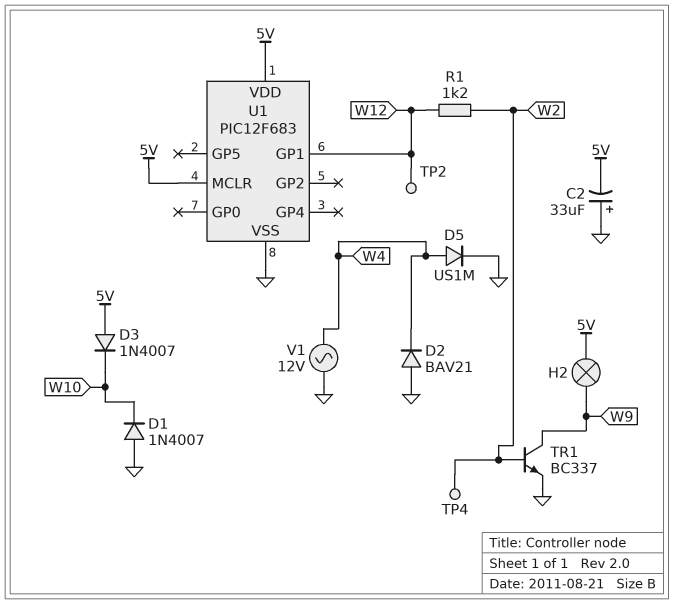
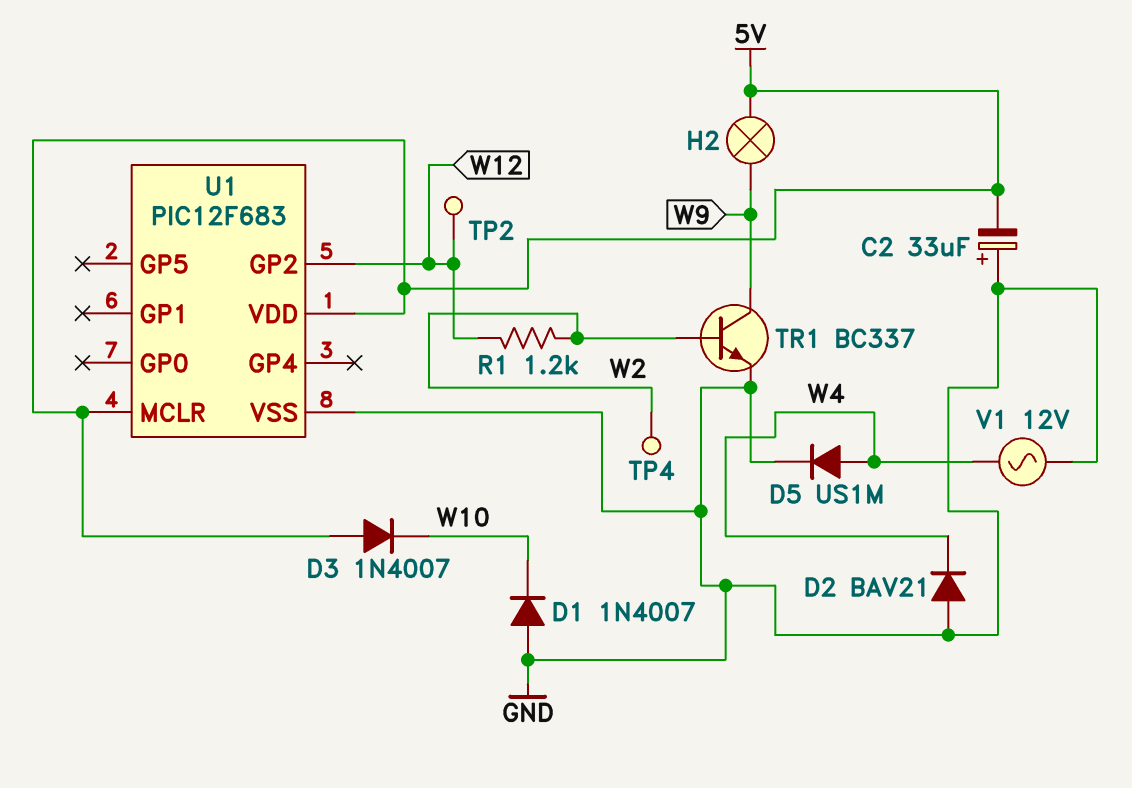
U1 pin GP1: W12 -> none
U1 pin GP2: none -> W12

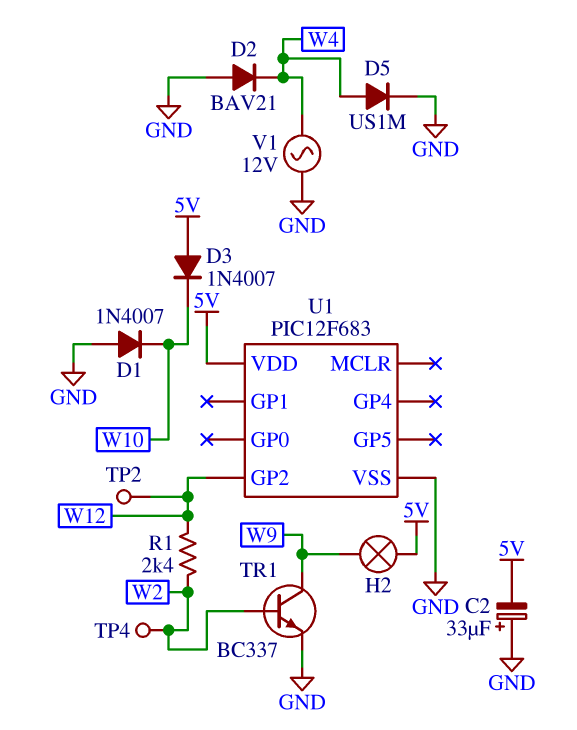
R1: 1.2k (W2, W12) -> 2.4k (W2, W12)
U1 pin MCLR: 5V -> none

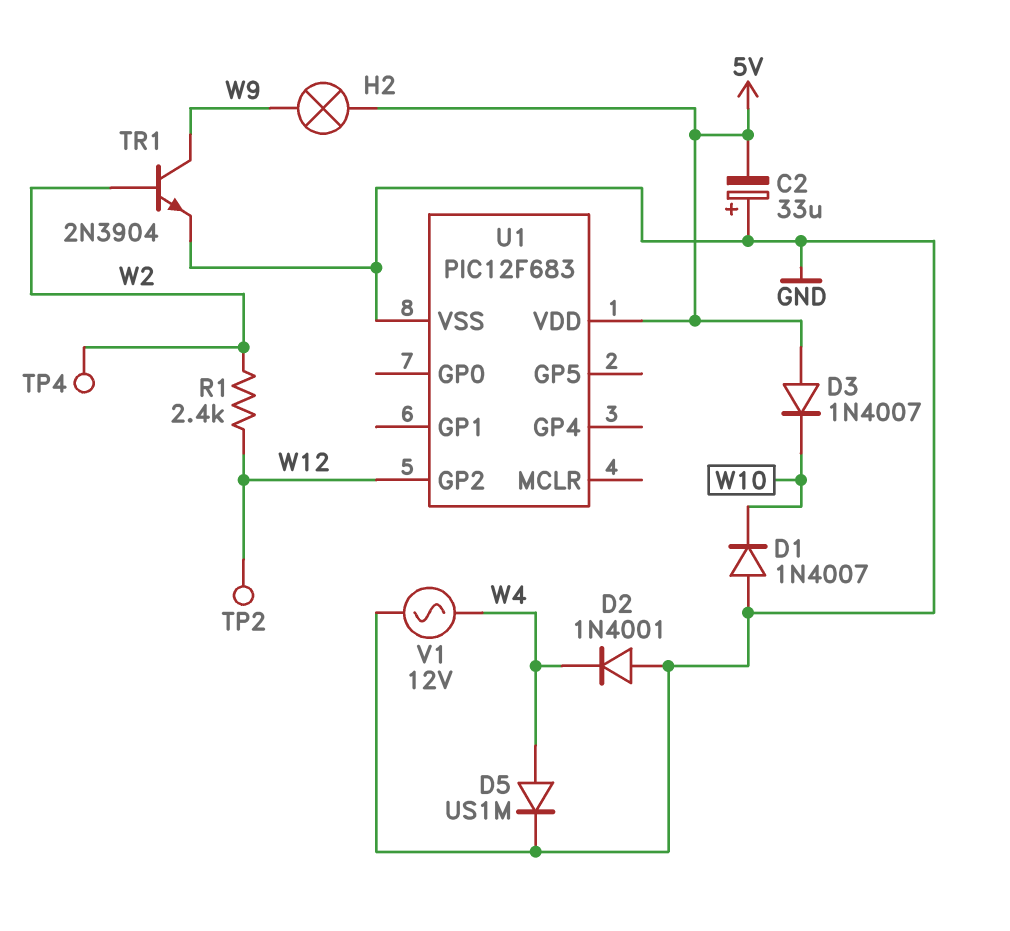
D2: diode BAV21 (A GND, K W4) -> diode 1N4001 (A GND, K W4)
TR1: NPN BC337 (B W2, C W9, E GND) -> NPN 2N3904 (B W2, C W9, E GND)

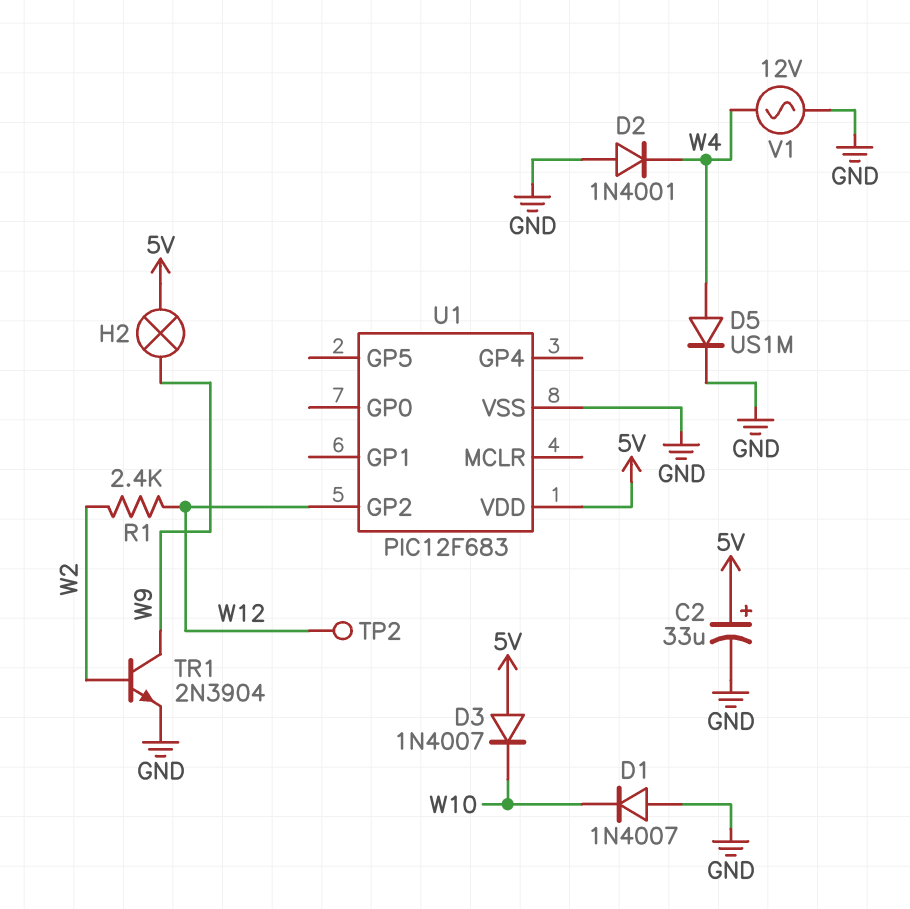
C2: 33uF (plus GND, minus 5V) -> 33uF (plus 5V, minus GND)
TP4: test point (W2) -> none

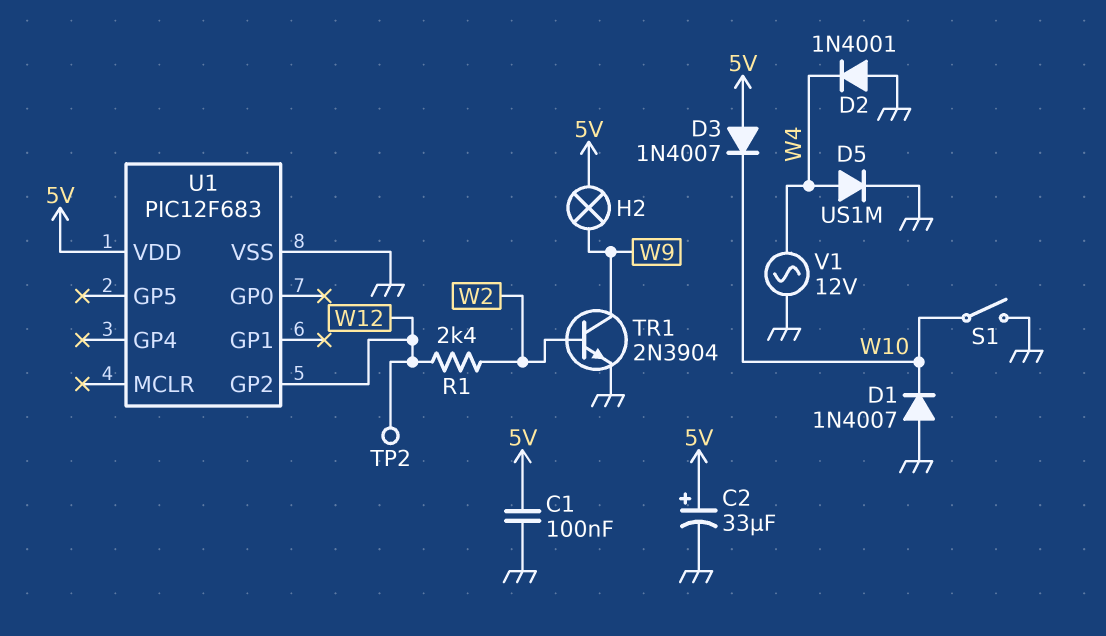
C1: none -> 100nF (5V, GND)
S1: none -> switch (GND, W10)

